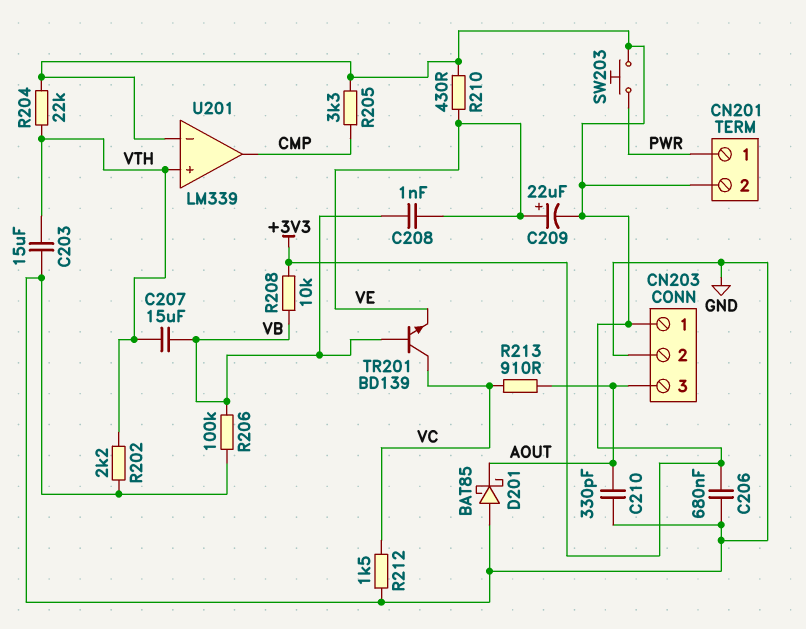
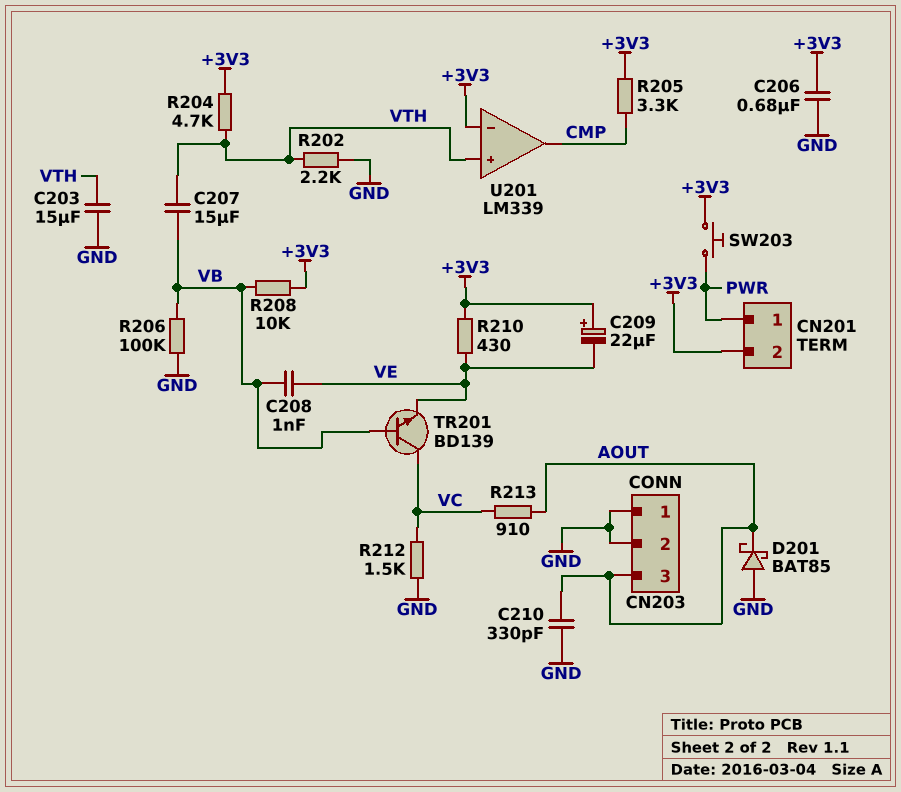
C209: 22uF (plus VE, minus +3V3) -> 22uF (plus +3V3, minus VE)
CN203 pin 1: +3V3 -> GND
R204: 22k (+3V3, VTH) -> 4.7k (+3V3, VTH)

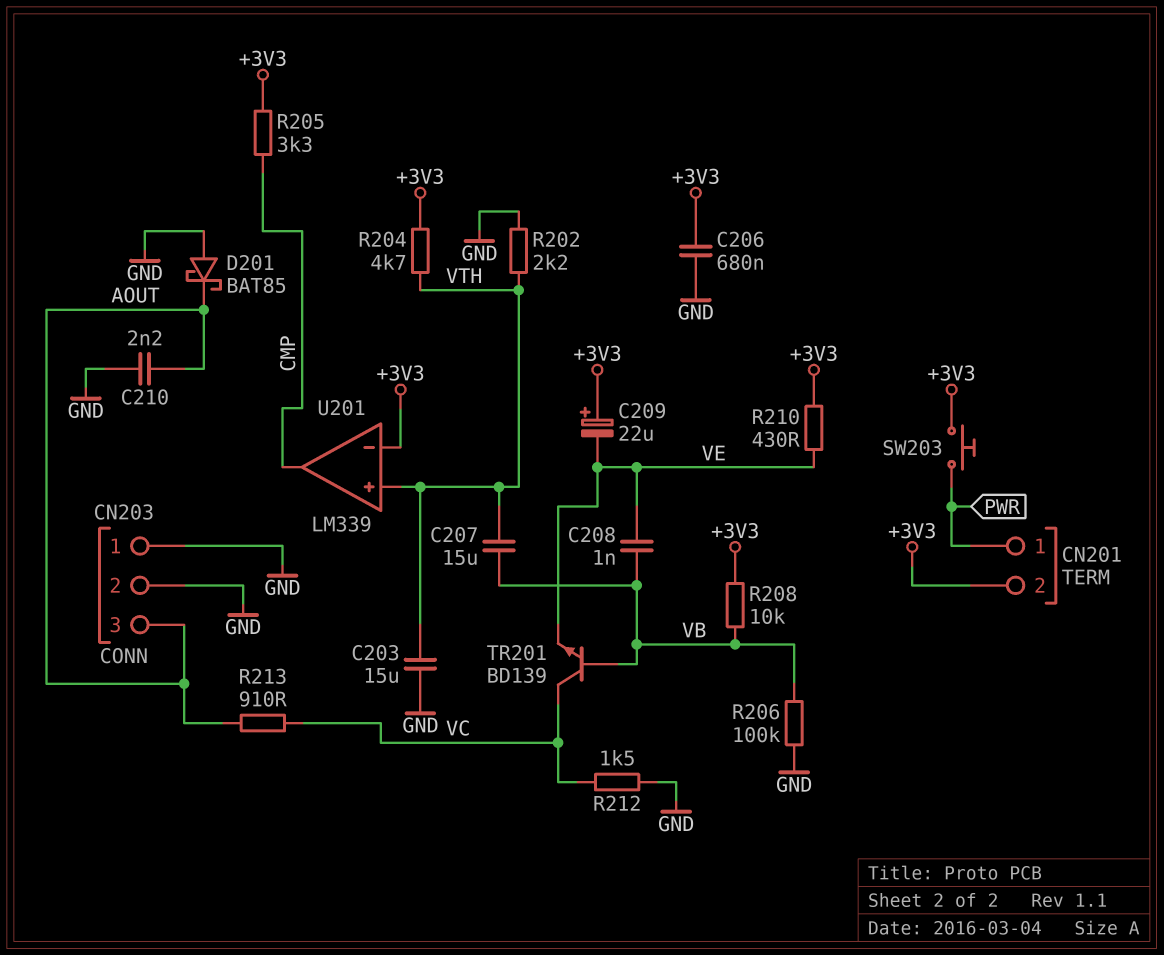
C210: 330pF (AOUT, GND) -> 2.2nF (AOUT, GND)

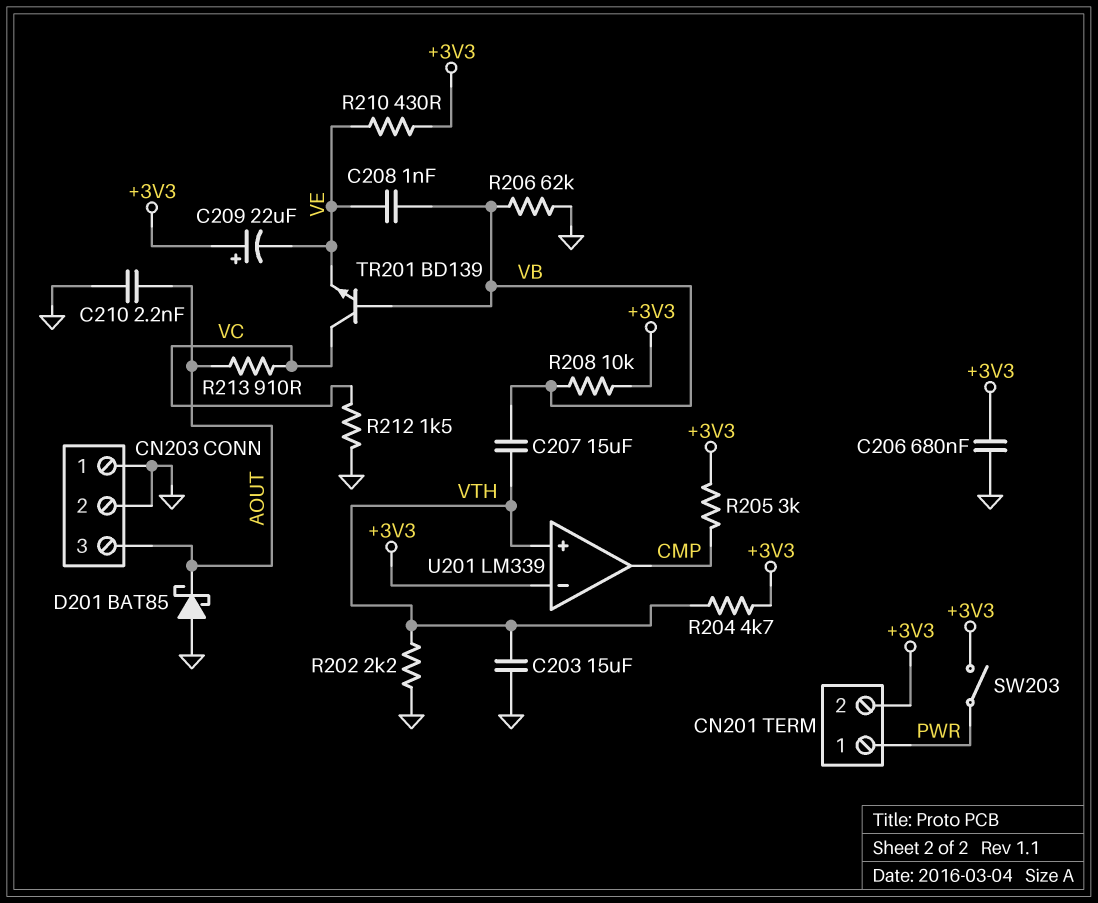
R205: 3.3k (+3V3, CMP) -> 3k (+3V3, CMP)
R206: 100k (GND, VB) -> 62k (GND, VB)
SW203: button (+3V3, PWR) -> switch (+3V3, PWR)

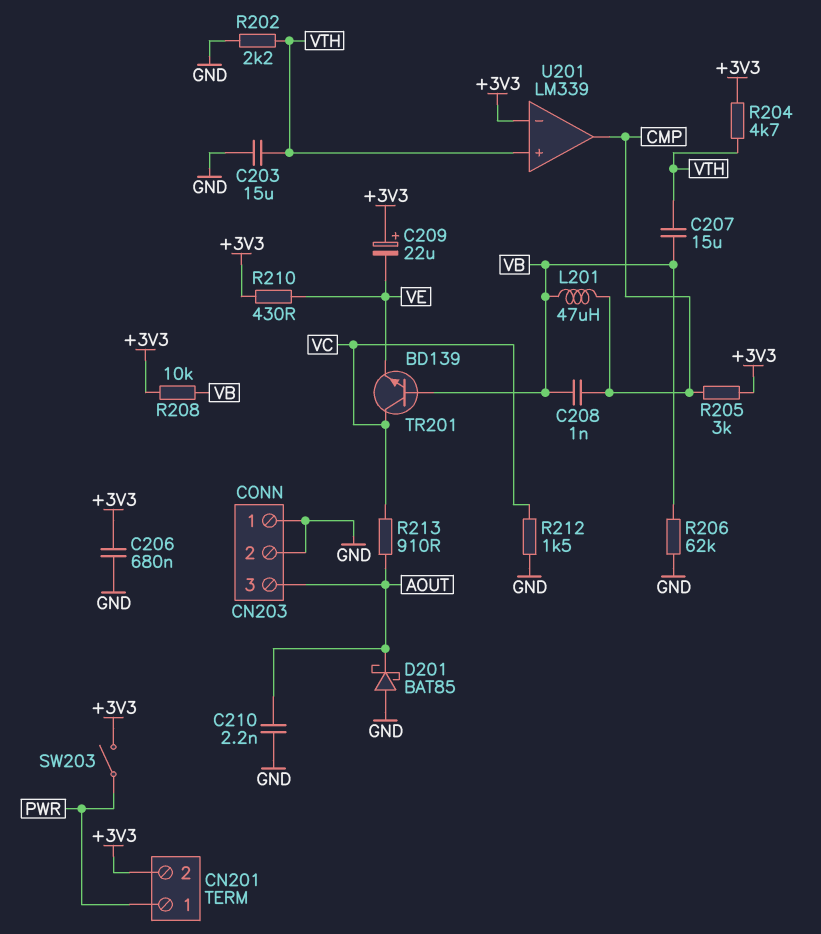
C208: 1nF (VB, VE) -> 1nF (CMP, VB)
L201: none -> 47uH (CMP, VB)

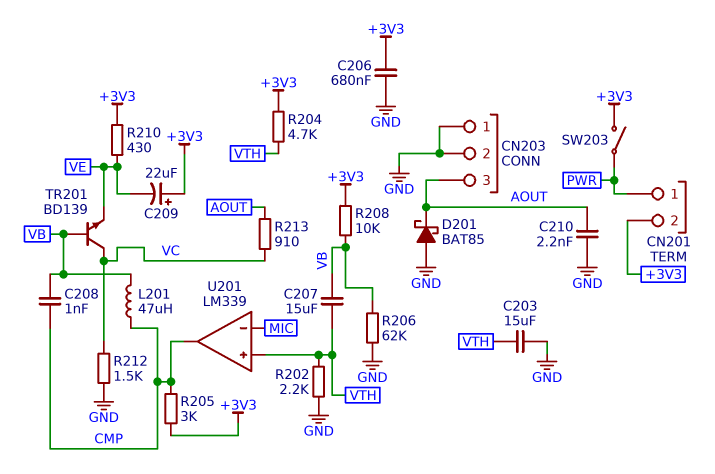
U201 pin in-: +3V3 -> MIC

